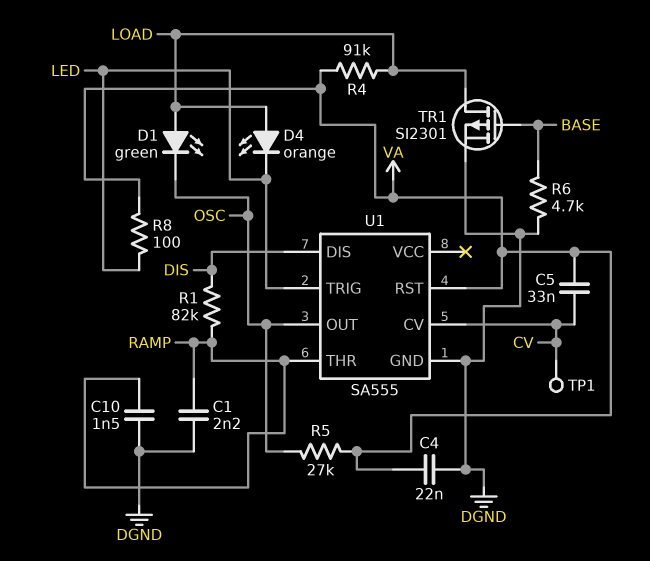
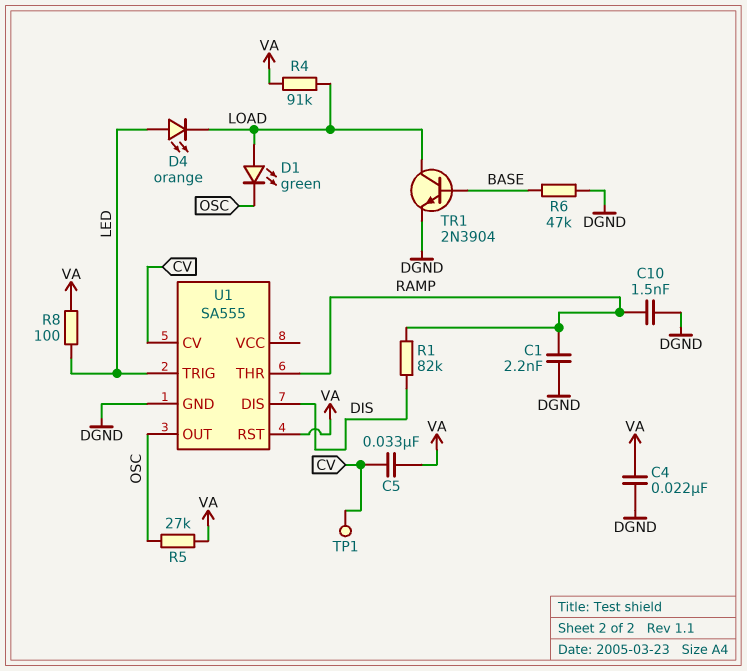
D4: LED orange (A LOAD, K LED) -> LED orange (A LED, K LOAD)
R6: 4.7k (BASE, DGND) -> 47k (BASE, DGND)
TR1: PMOS SI2301 (G BASE, D LOAD, S DGND) -> NPN 2N3904 (B BASE, C LOAD, E DGND)

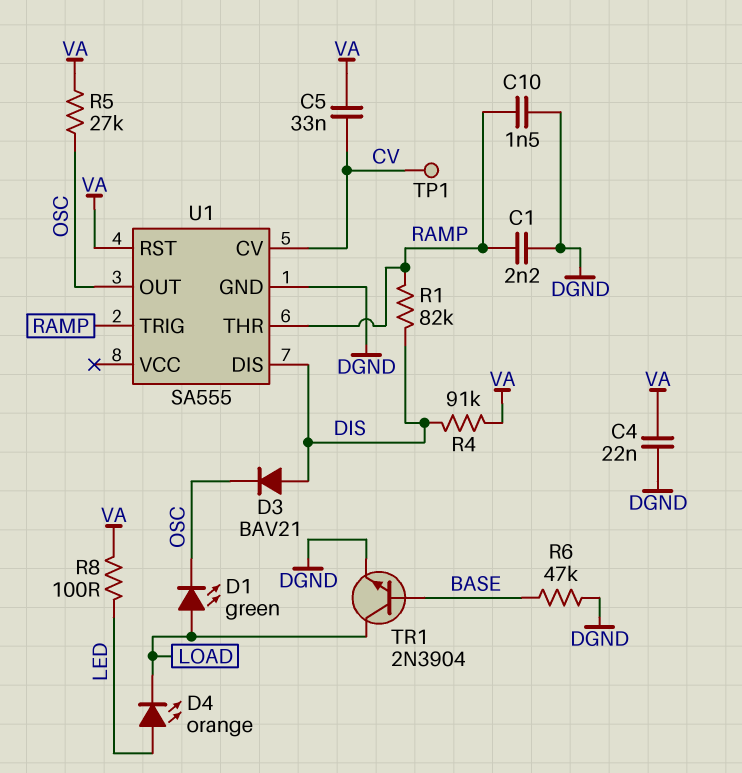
D3: none -> diode BAV21 (A DIS, K OSC)
R4: 91k (LOAD, VA) -> 91k (DIS, VA)
U1 pin TRIG: LED -> RAMP

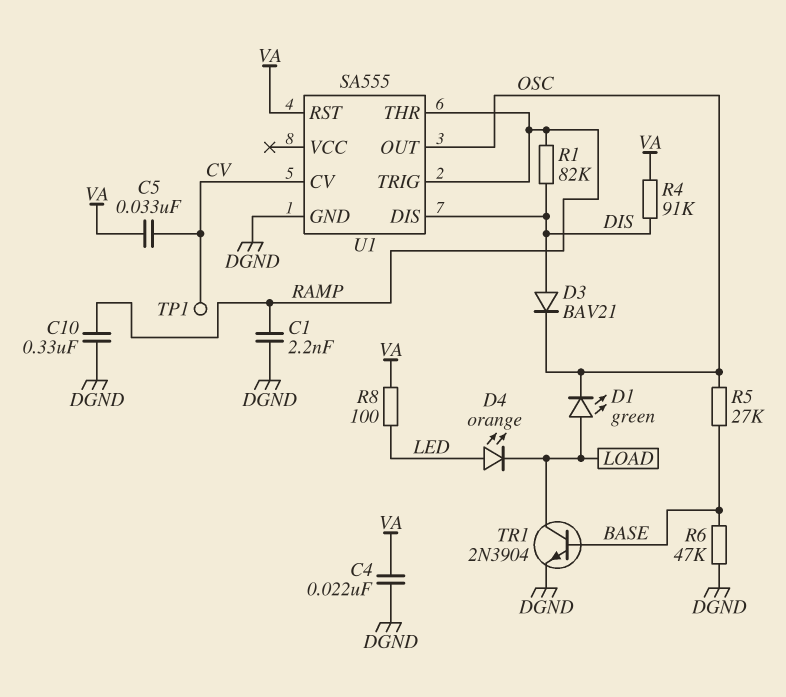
C10: 1.5nF (DGND, RAMP) -> 330nF (DGND, RAMP)
R5: 27k (OSC, VA) -> 27k (BASE, OSC)

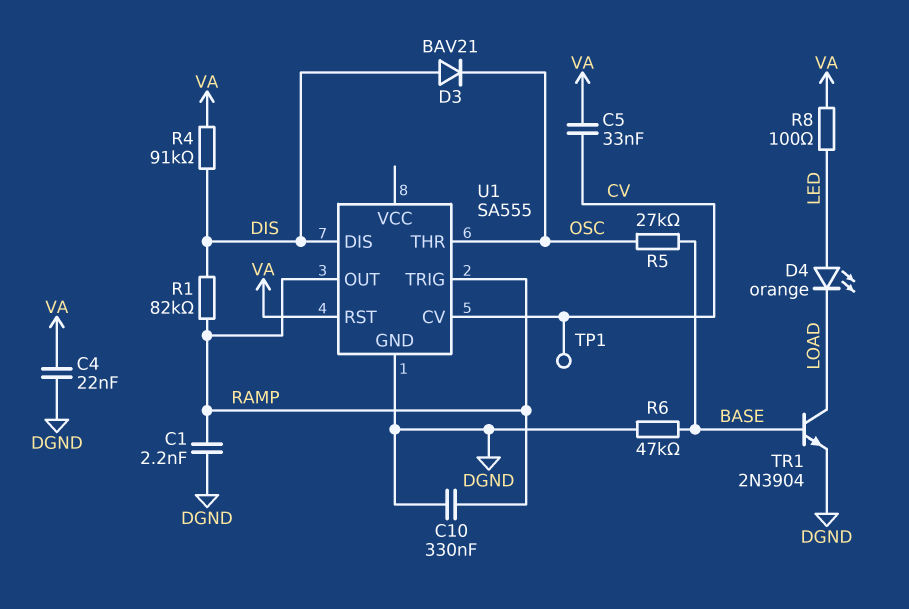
D1: LED green (A LOAD, K OSC) -> none
U1 pin OUT: OSC -> RAMP
U1 pin THR: RAMP -> OSC

